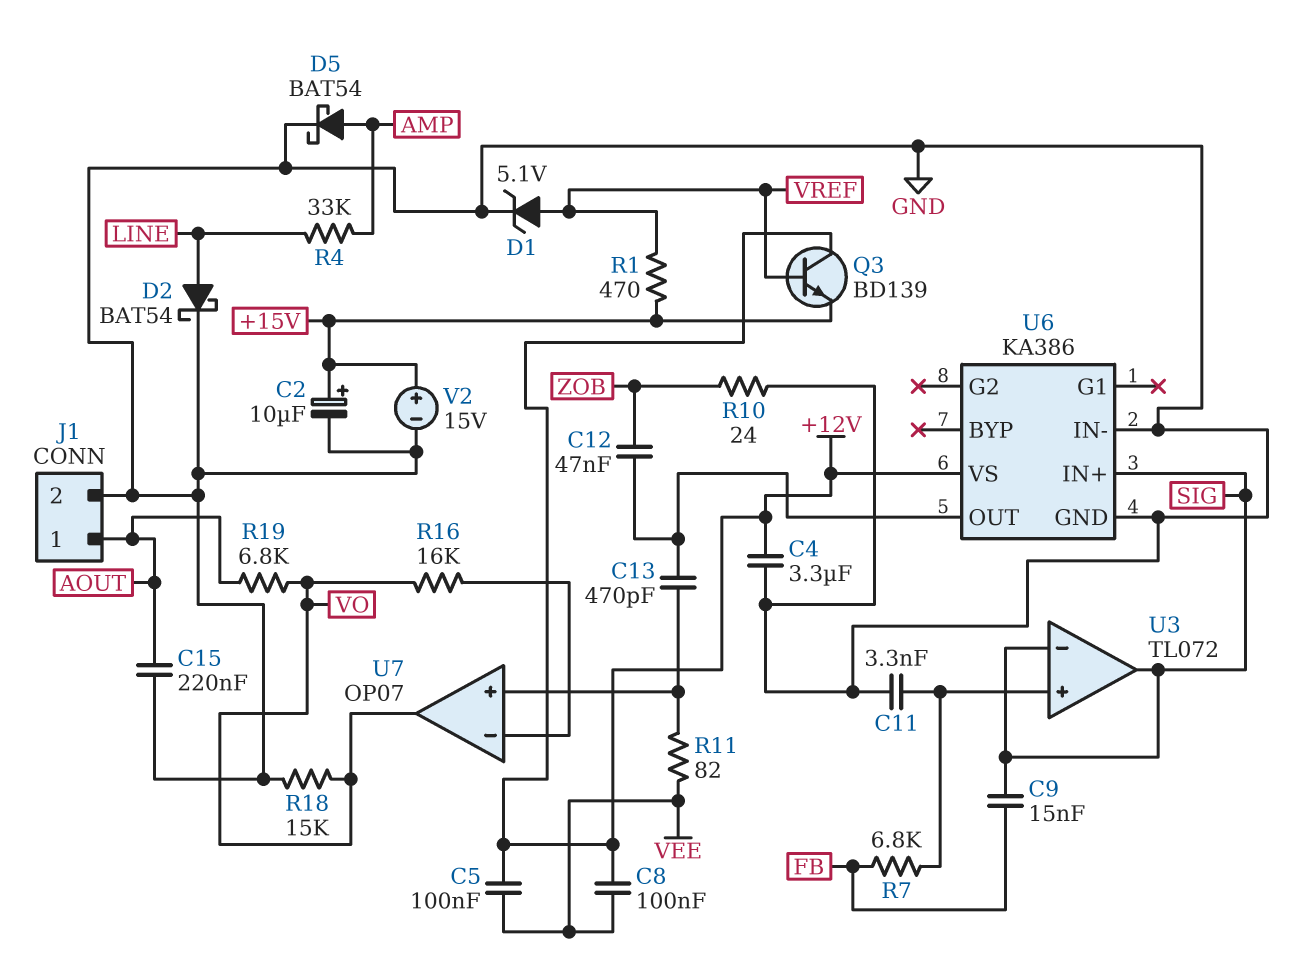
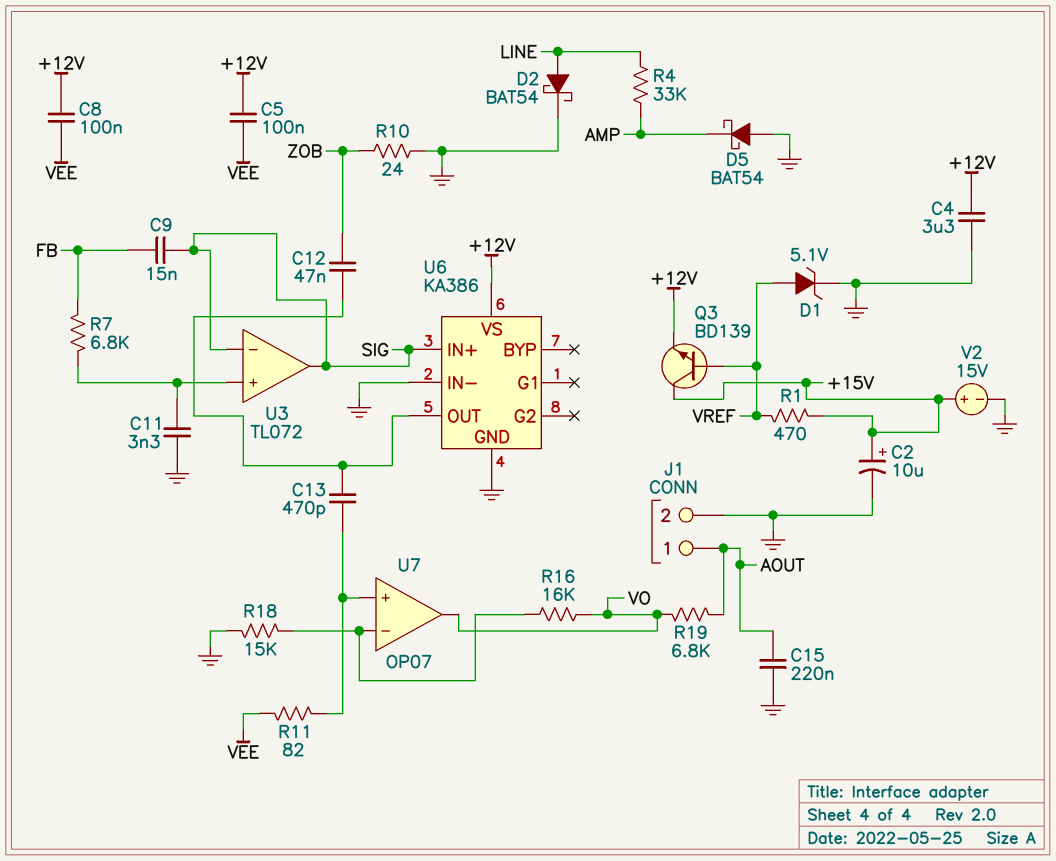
D5: schottky BAT54 (A AMP, K GND) -> schottky BAT54 (A GND, K AMP)
Q3: NPN BD139 (B VREF, C +12V, E +15V) -> NPN BD139 (B VREF, C +15V, E +12V)
R18: 15k (GND, VO) -> 15k (GND, U7/in-)

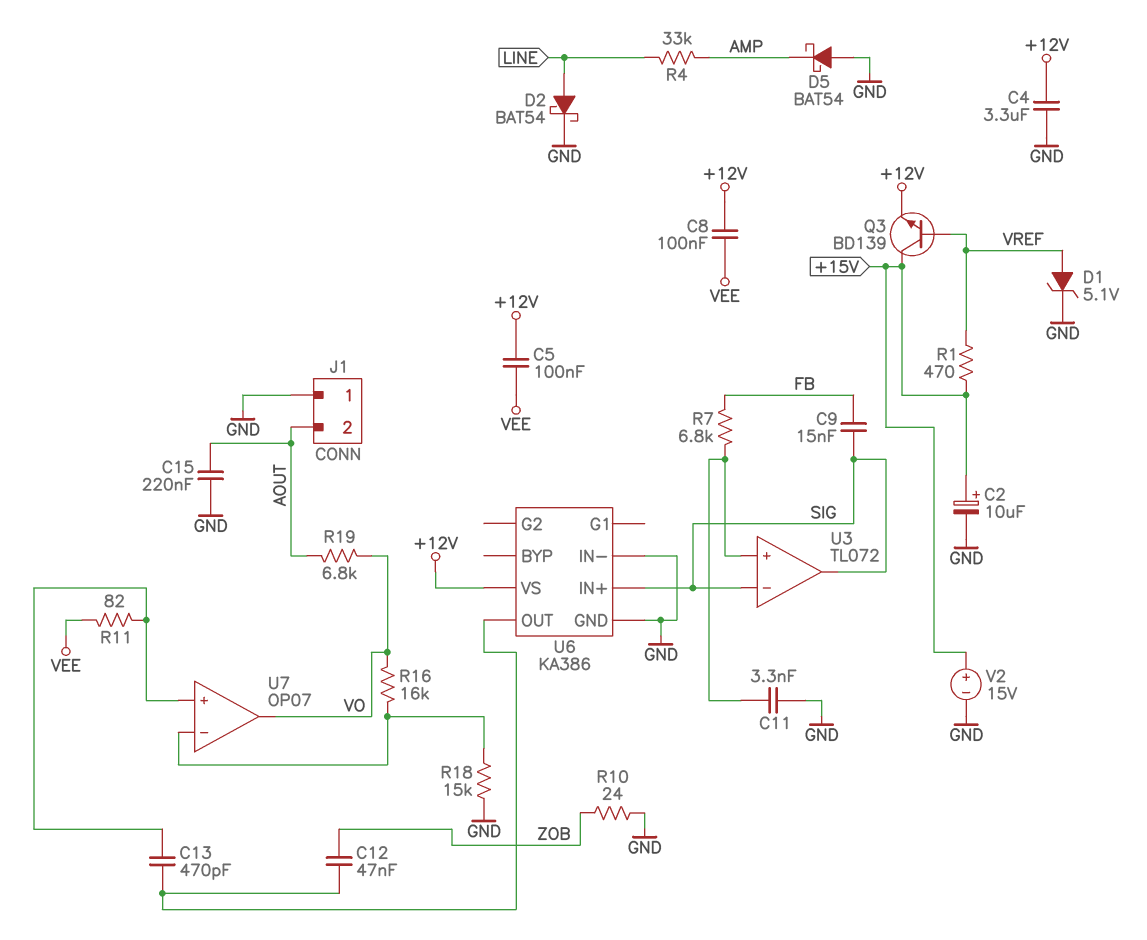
J1 pin 1: AOUT -> GND
J1 pin 2: GND -> AOUT

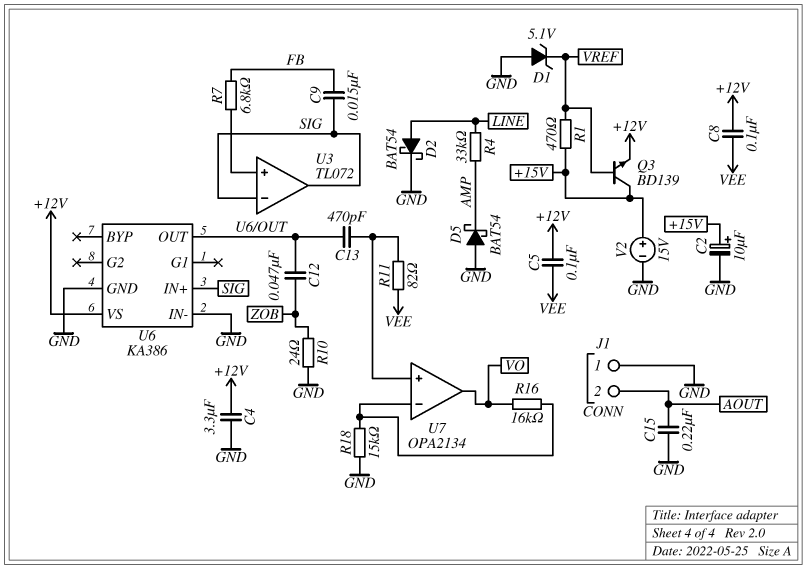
C11: 3.3nF (GND, U3/in+) -> none
D1: zener 5.1V (A VREF, K GND) -> zener 5.1V (A GND, K VREF)
R19: 6.8k (AOUT, VO) -> none
U7: OP07 -> OPA2134

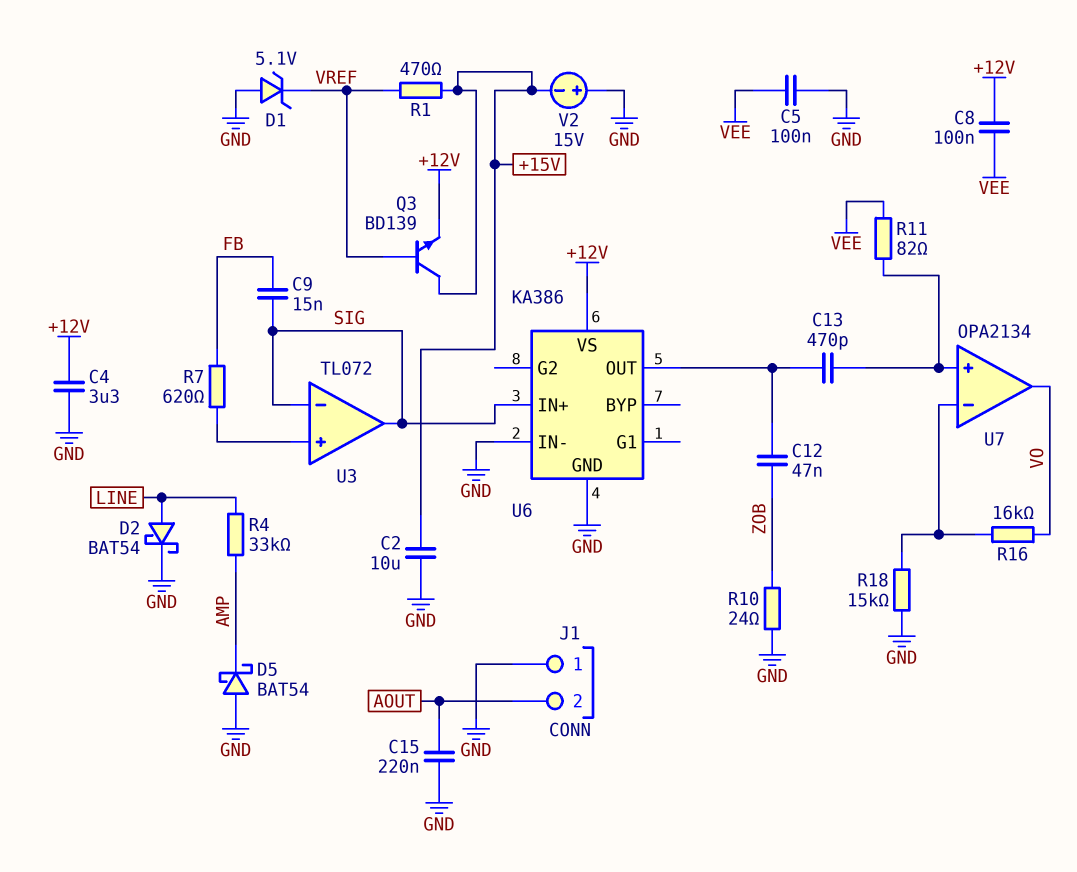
C2: 10uF (plus +15V, minus GND) -> 10uF (+15V, GND)
C5: 100nF (+12V, VEE) -> 100nF (GND, VEE)
R7: 6.8k (FB, U3/in+) -> 620 (FB, U3/in+)
V2: 15V (plus +15V, minus GND) -> 15V (plus GND, minus +15V)

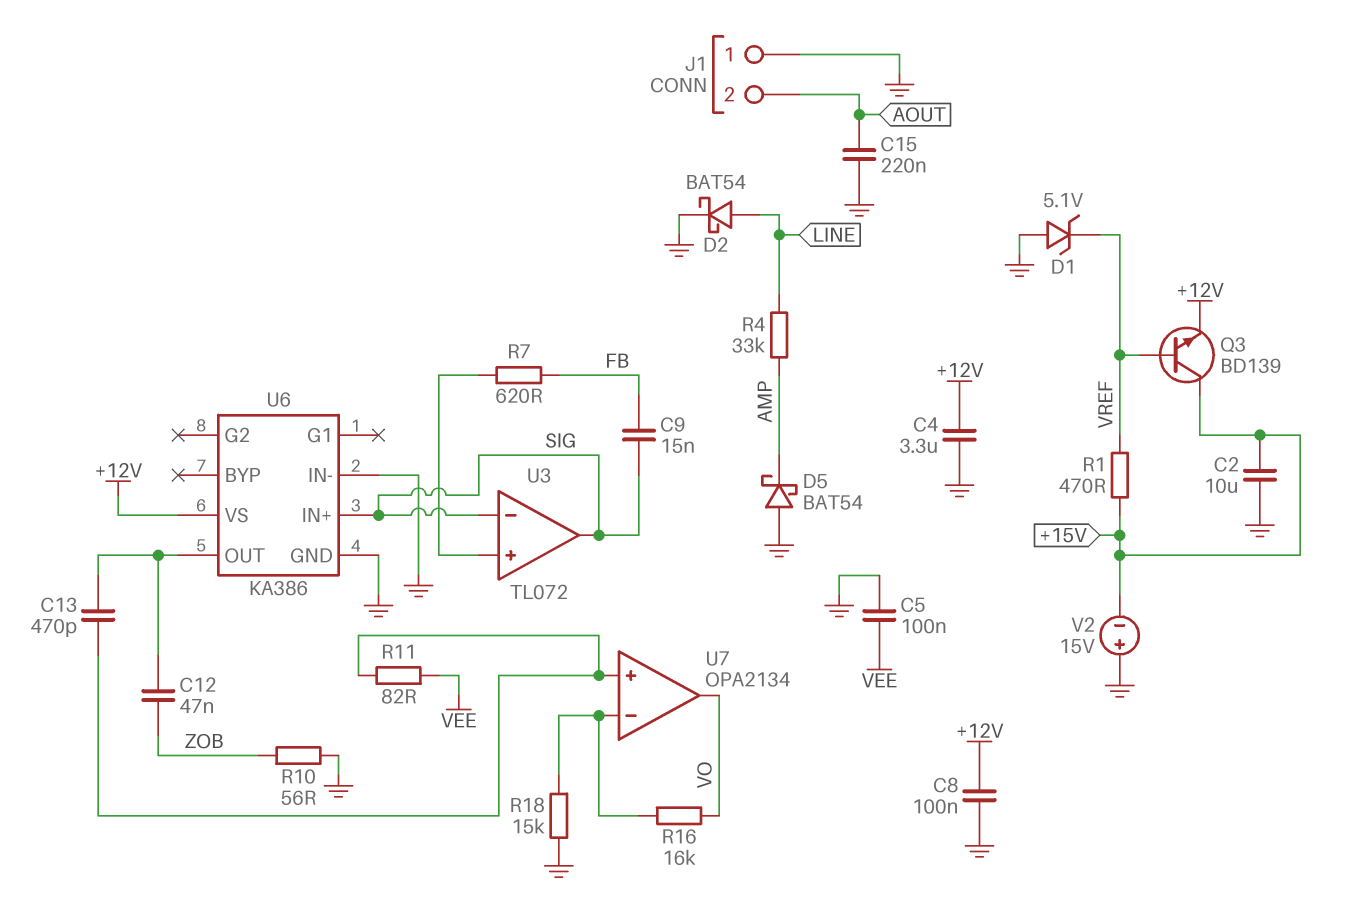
C8: 100nF (+12V, VEE) -> 100nF (+12V, GND)
R10: 24 (GND, ZOB) -> 56 (GND, ZOB)

